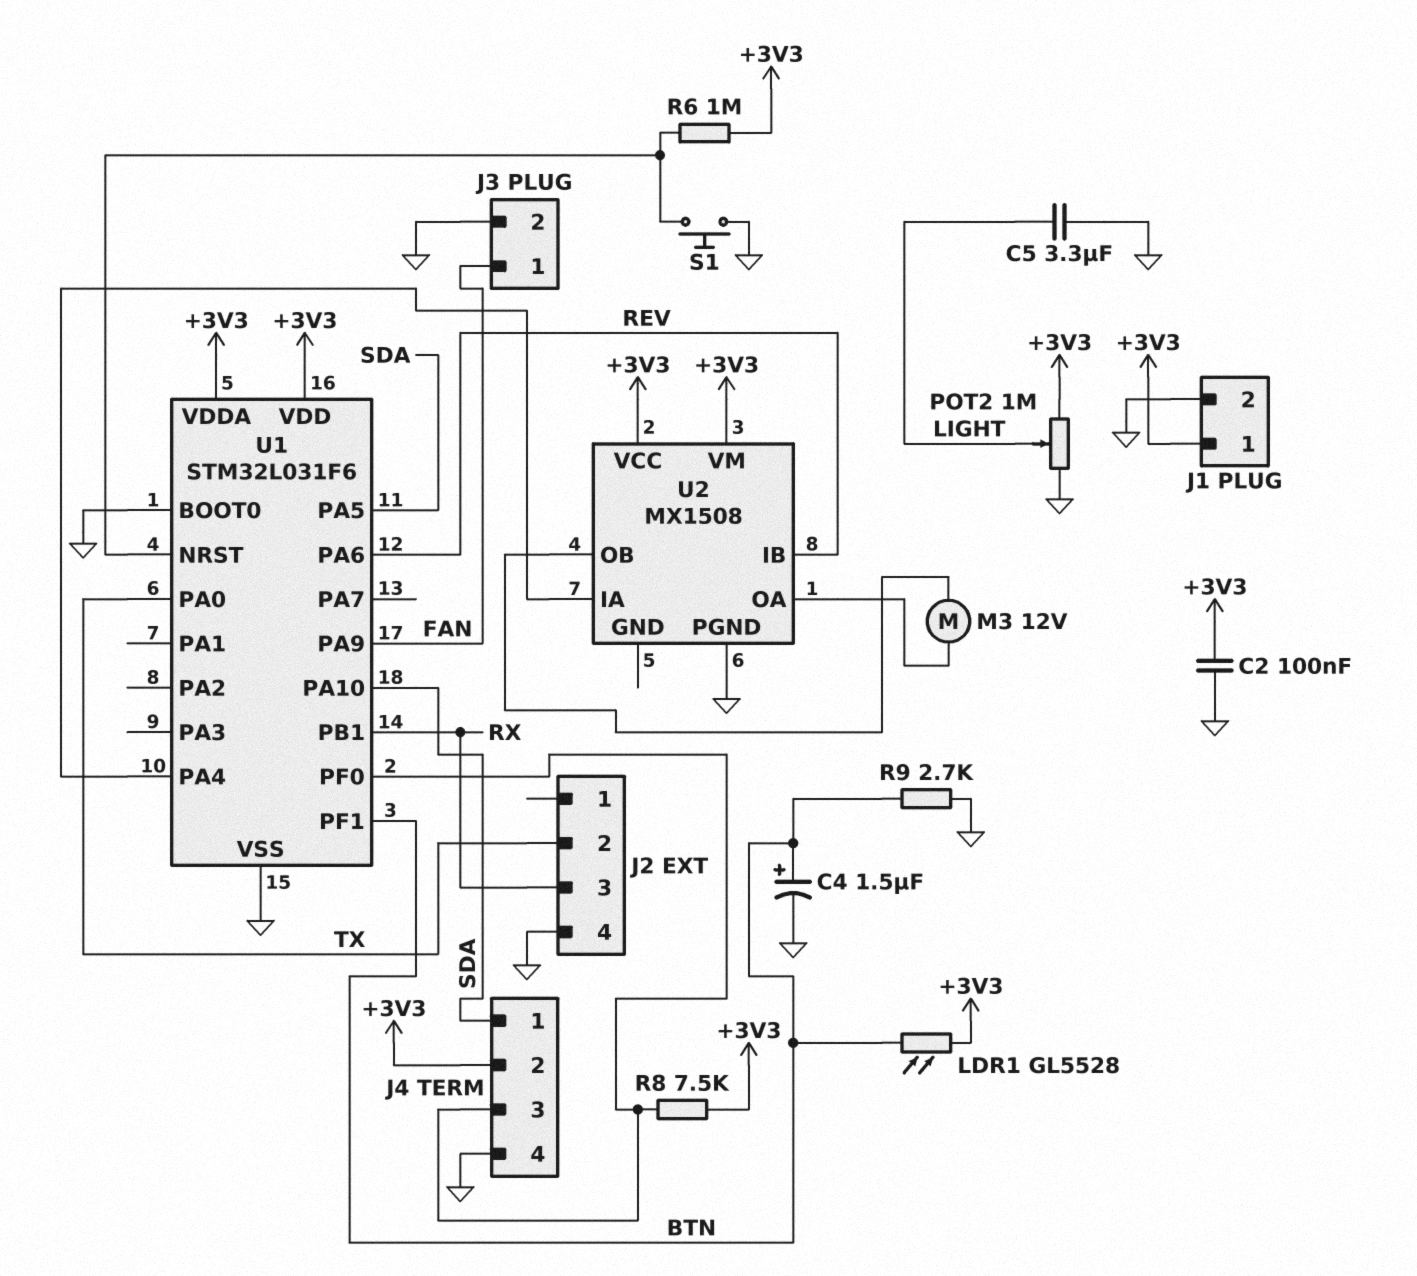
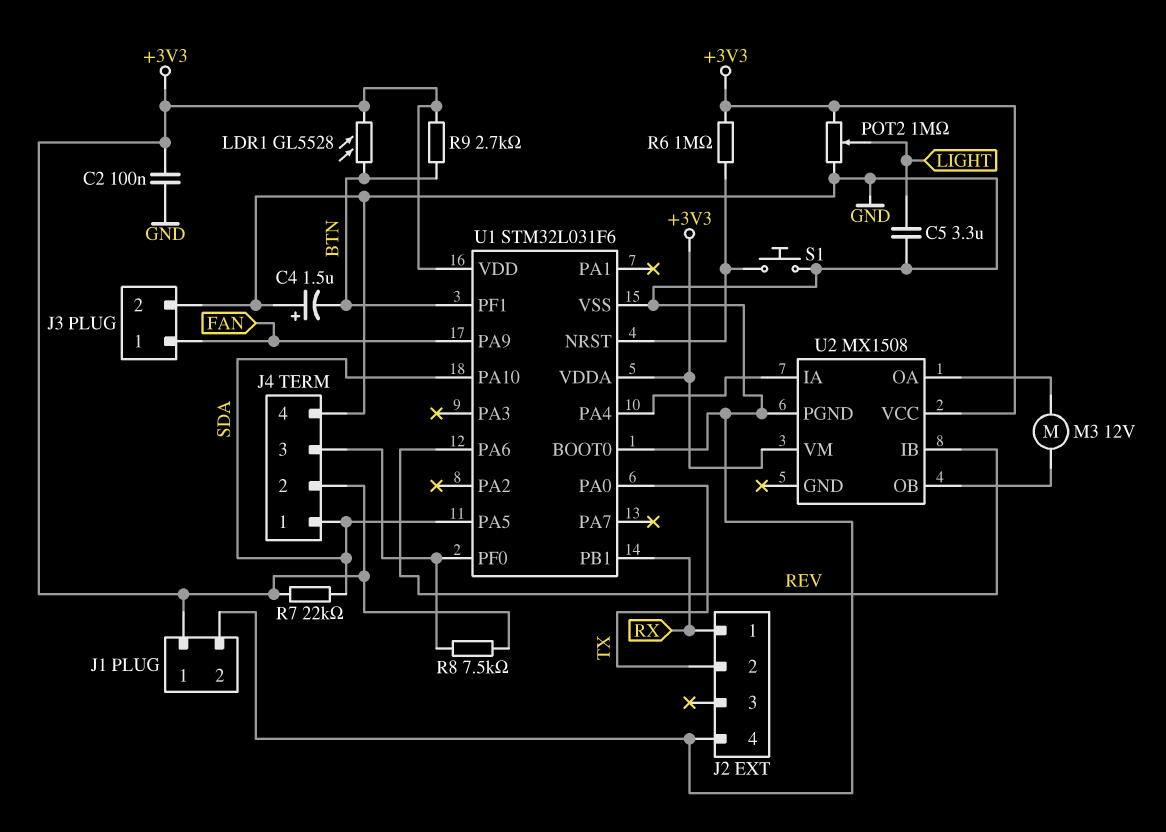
C4: 1.5uF (plus BTN, minus GND) -> 1.5uF (plus GND, minus BTN)
J2 pin 1: none -> RX
J2 pin 3: RX -> none
R7: none -> 22k (+3V3, SDA)
R9: 2.7k (BTN, GND) -> 2.7k (+3V3, BTN)

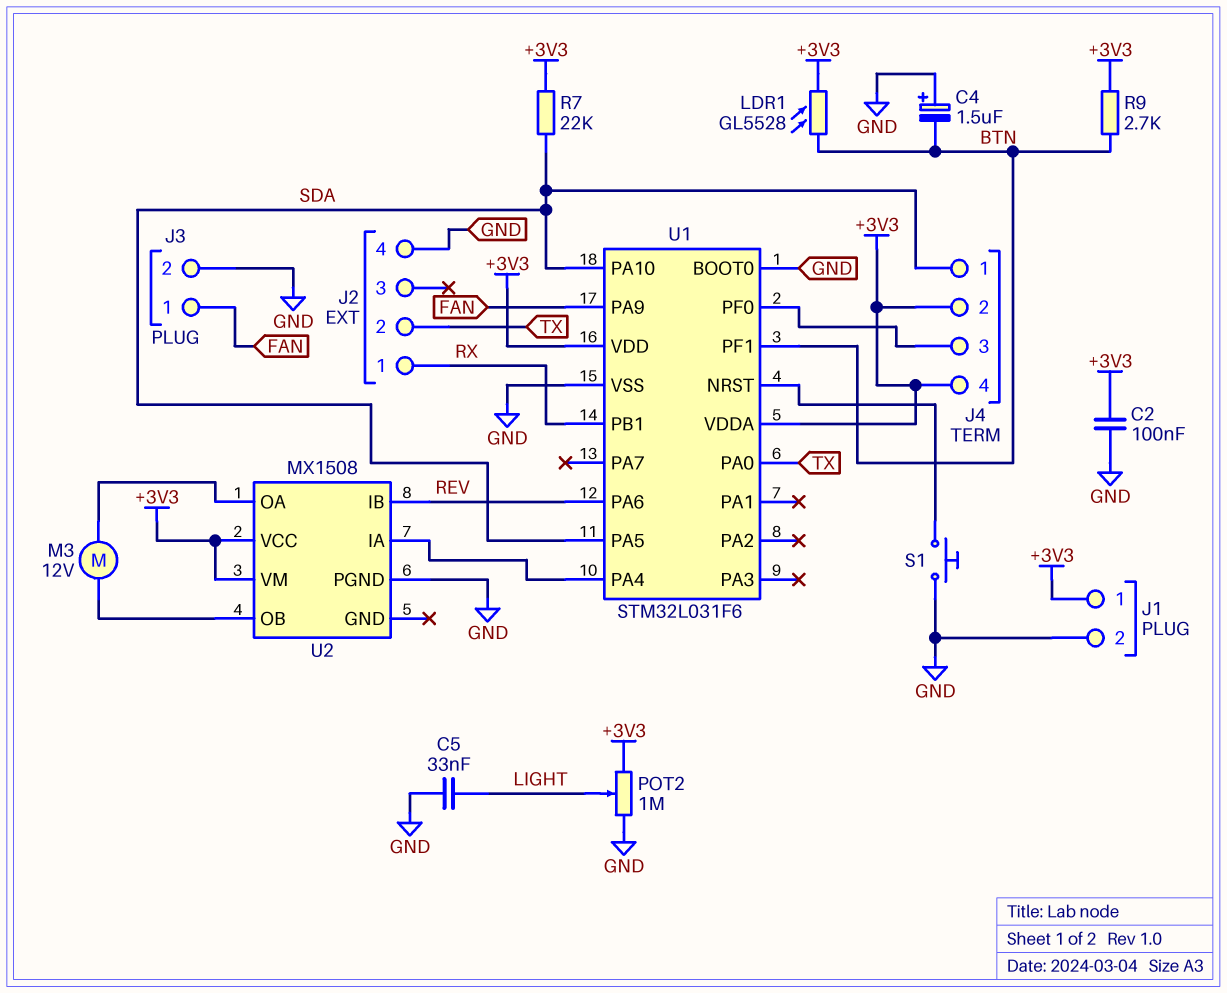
C5: 3.3uF (GND, LIGHT) -> 33nF (GND, LIGHT)
J4 pin 4: GND -> +3V3
R6: 1M (+3V3, U1/NRST) -> none
R8: 7.5k (+3V3, J4/3) -> none

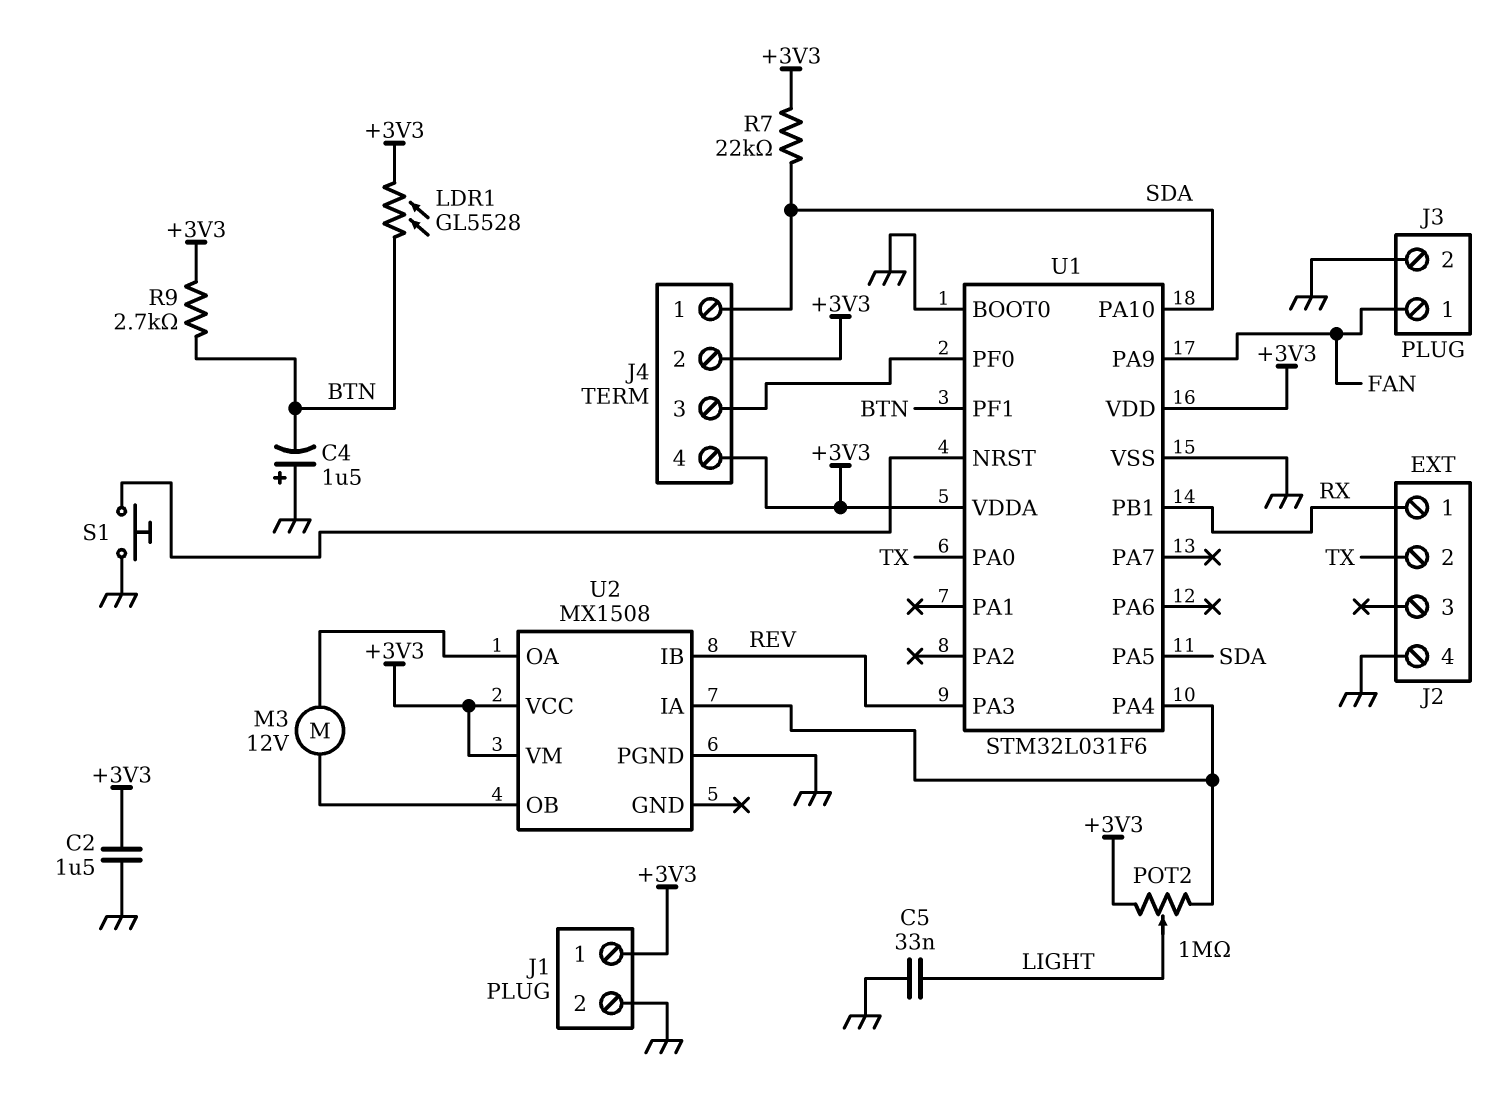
C2: 100nF (+3V3, GND) -> 1.5uF (+3V3, GND)
POT2: 1M (+3V3, GND, wiper LIGHT) -> 1M (+3V3, U1/PA4, wiper LIGHT)
U1 pin PA3: none -> REV
U1 pin PA6: REV -> none

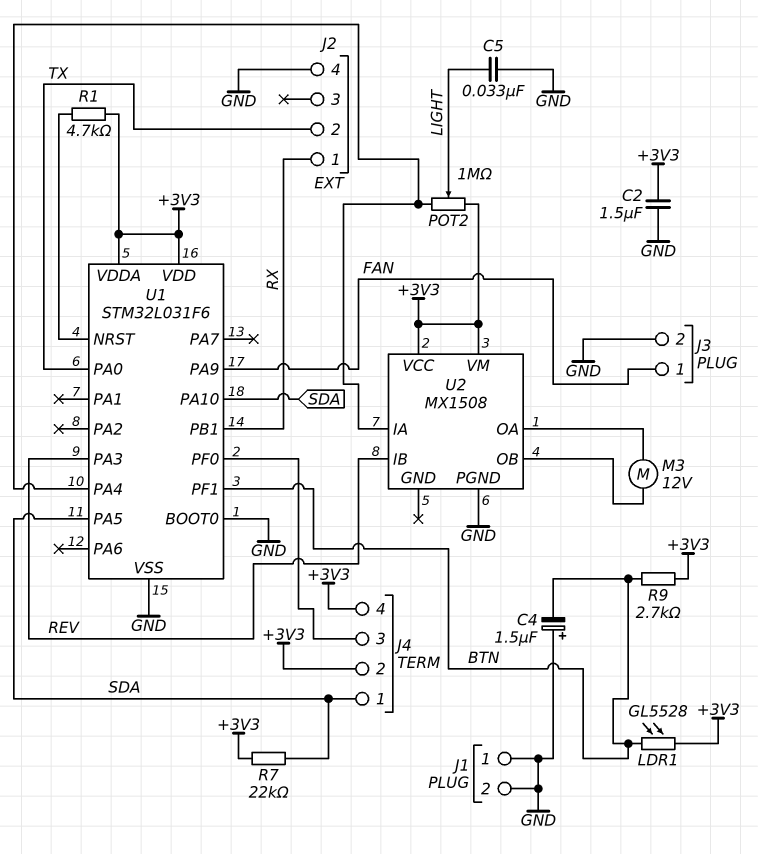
J1 pin 1: +3V3 -> GND
R1: none -> 4.7k (+3V3, U1/NRST)
S1: button (GND, U1/NRST) -> none

